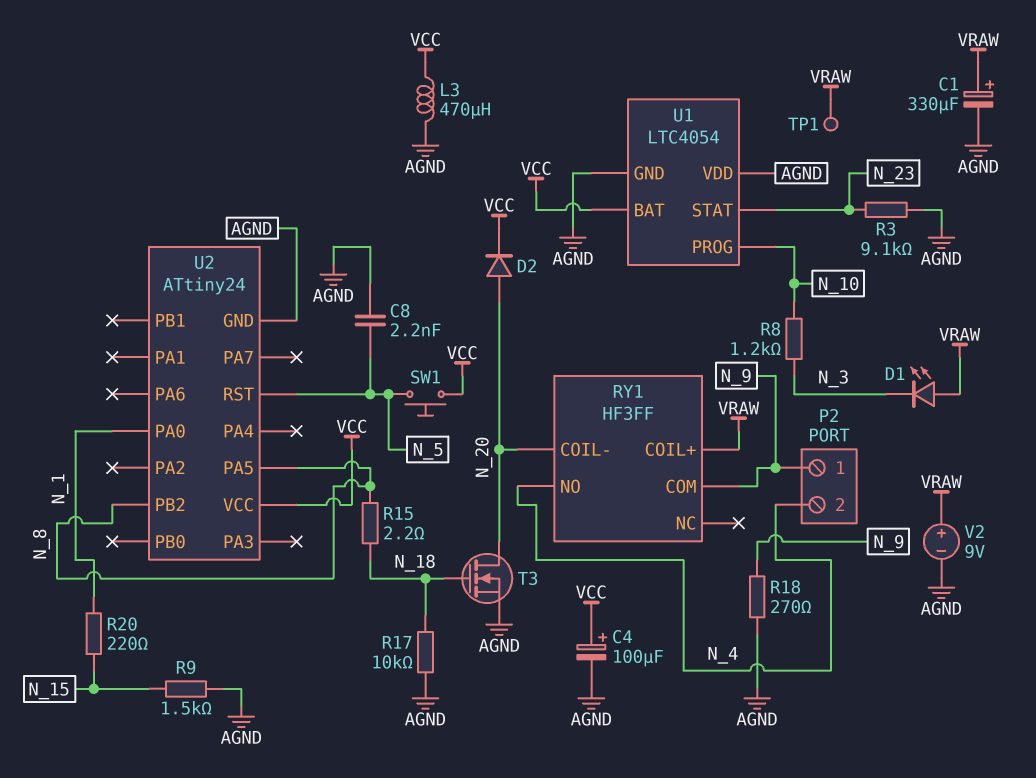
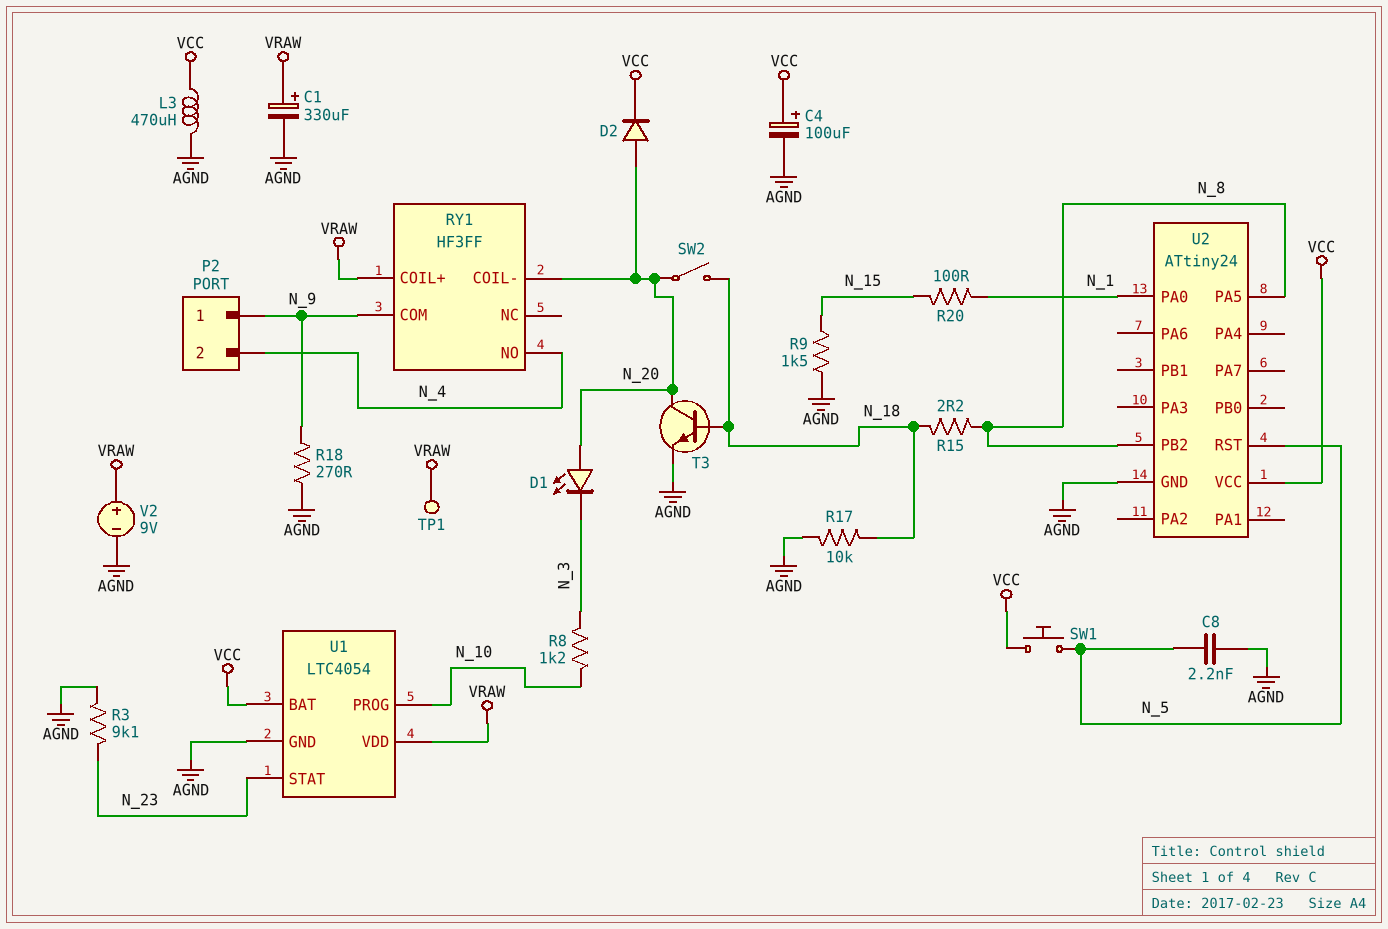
D1: LED (A VRAW, K N_3) -> LED (A N_20, K N_3)
R20: 220 (N_1, N_15) -> 100 (N_1, N_15)
SW2: none -> switch (N_18, N_20)
T3: NMOS (G N_18, D N_20, S AGND) -> NPN (B N_18, C N_20, E AGND)
U1 pin VDD: AGND -> VRAW

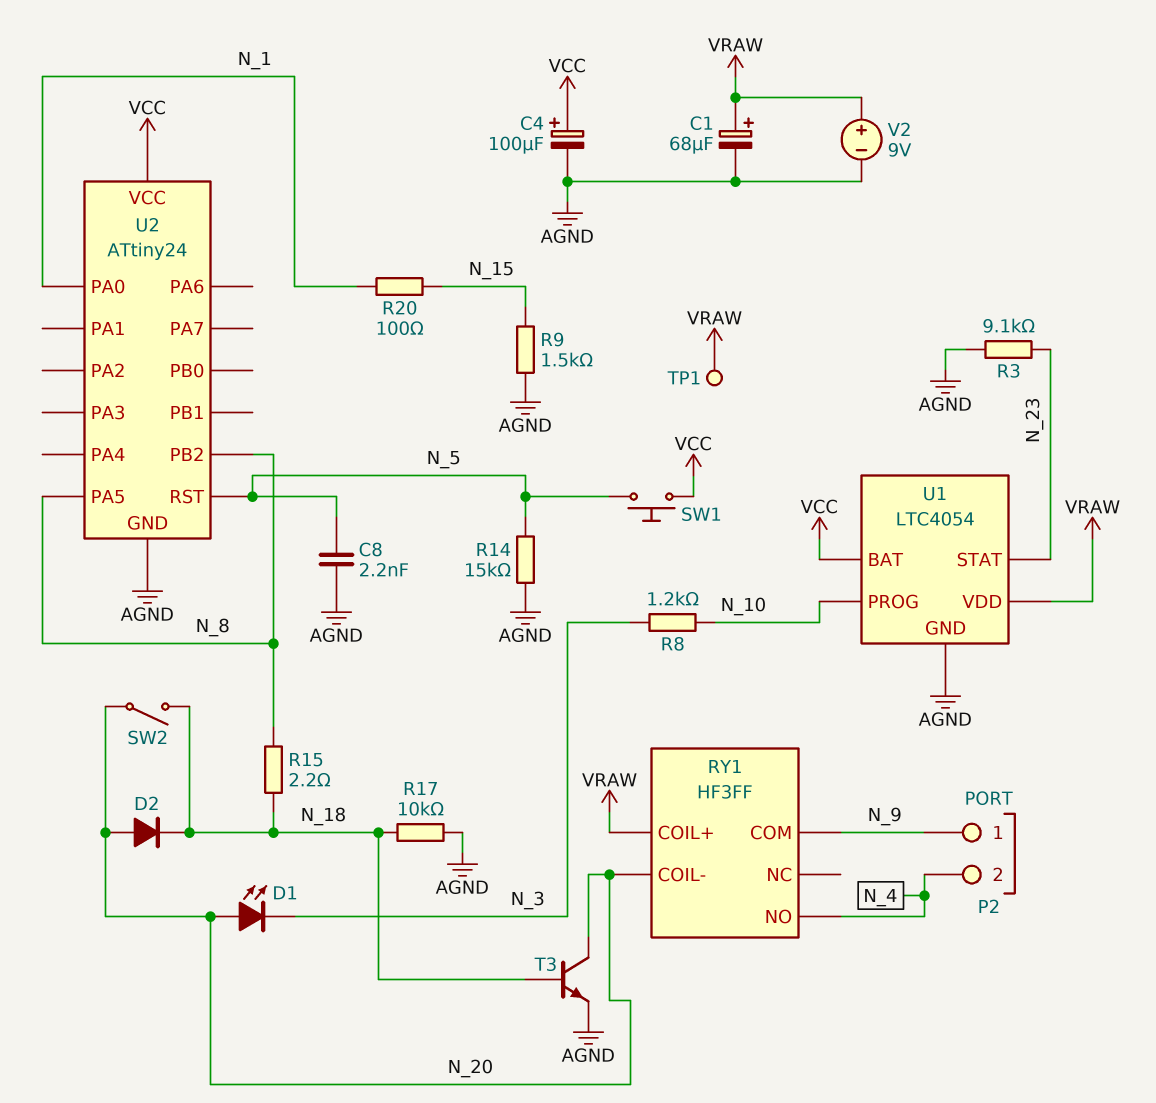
C1: 330uF (plus VRAW, minus AGND) -> 68uF (plus VRAW, minus AGND)
D2: diode (A N_20, K VCC) -> diode (A N_20, K N_18)
L3: 470uH (AGND, VCC) -> none
R14: none -> 15k (AGND, N_5)
R18: 270 (AGND, N_9) -> none

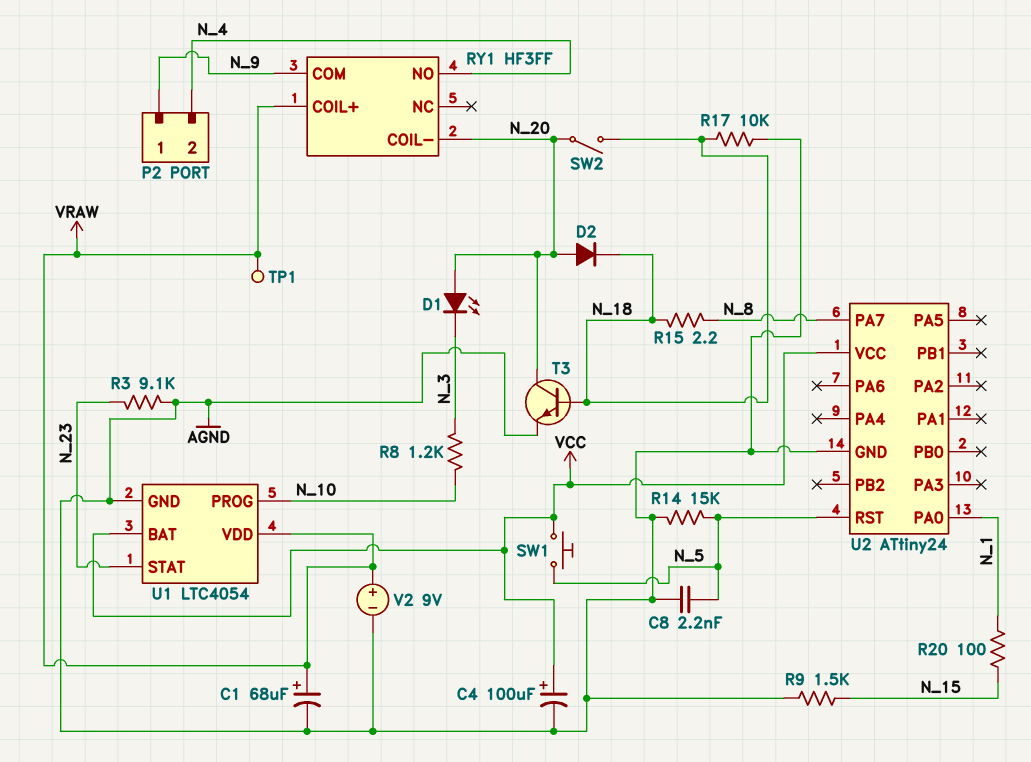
U2 pin PA5: N_8 -> none
U2 pin PA7: none -> N_8
U2 pin PB2: N_8 -> none

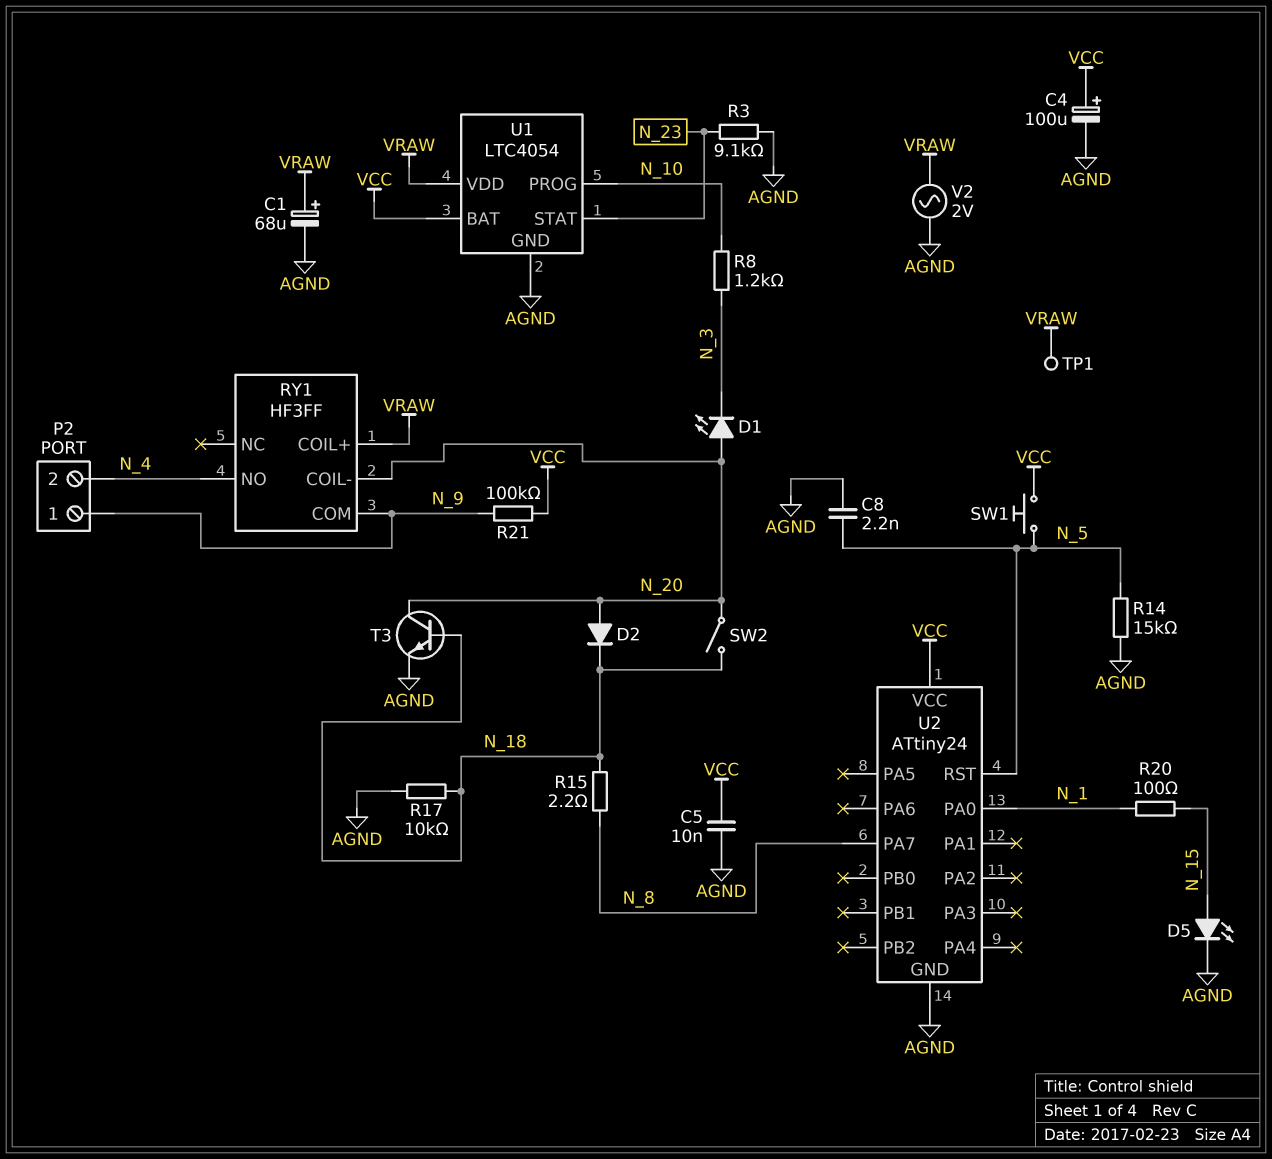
C5: none -> 10nF (AGND, VCC)
D5: none -> LED (A N_15, K AGND)
R9: 1.5k (AGND, N_15) -> none
R21: none -> 100k (N_9, VCC)
V2: 9V (plus VRAW, minus AGND) -> AC 2V (AGND, VRAW)

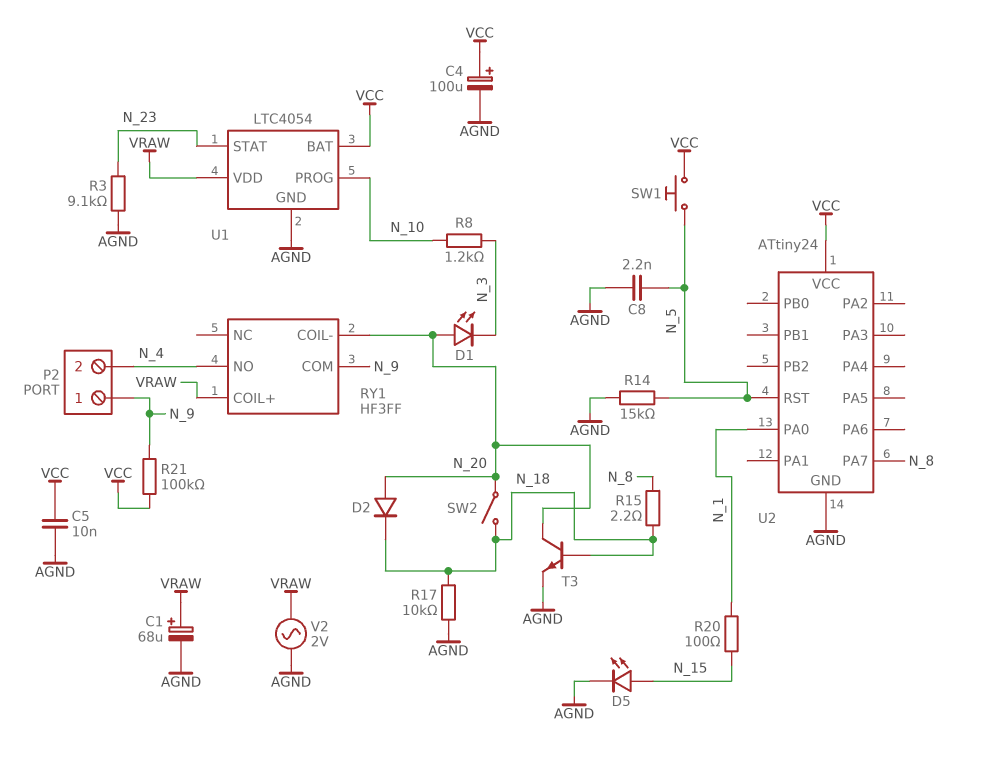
TP1: test point (VRAW) -> none

